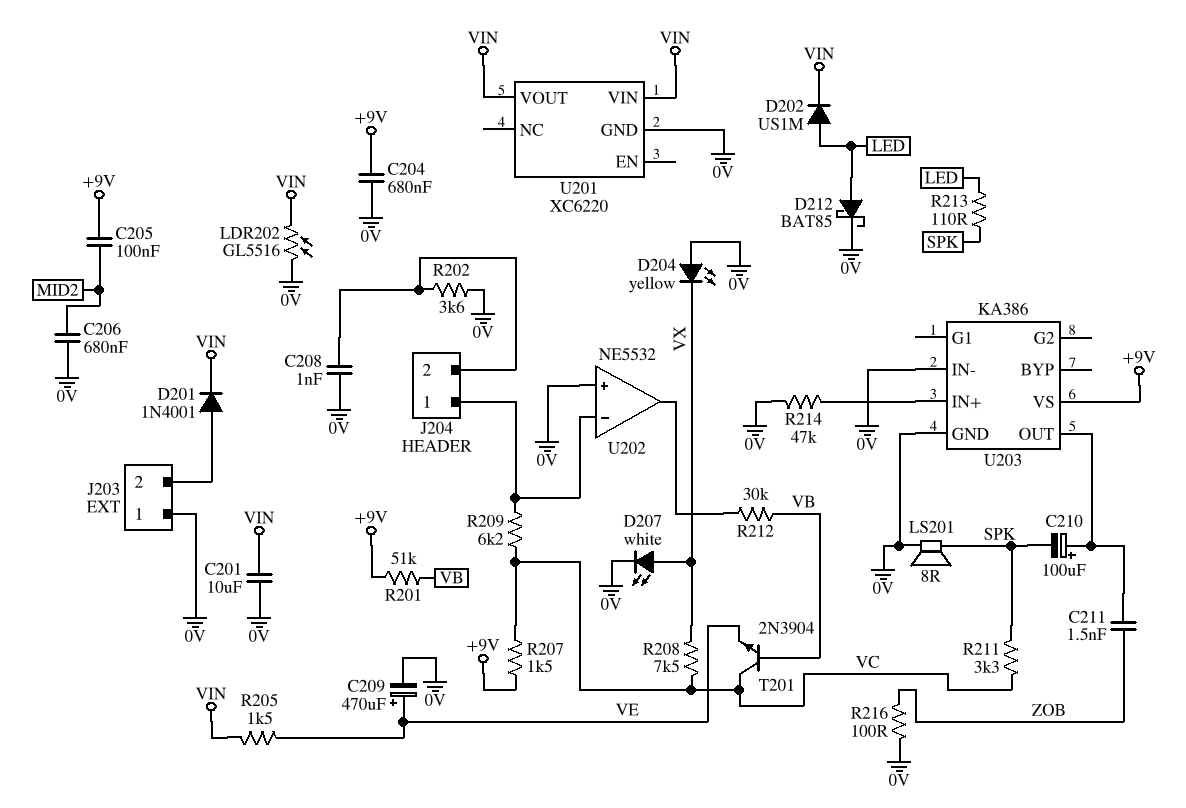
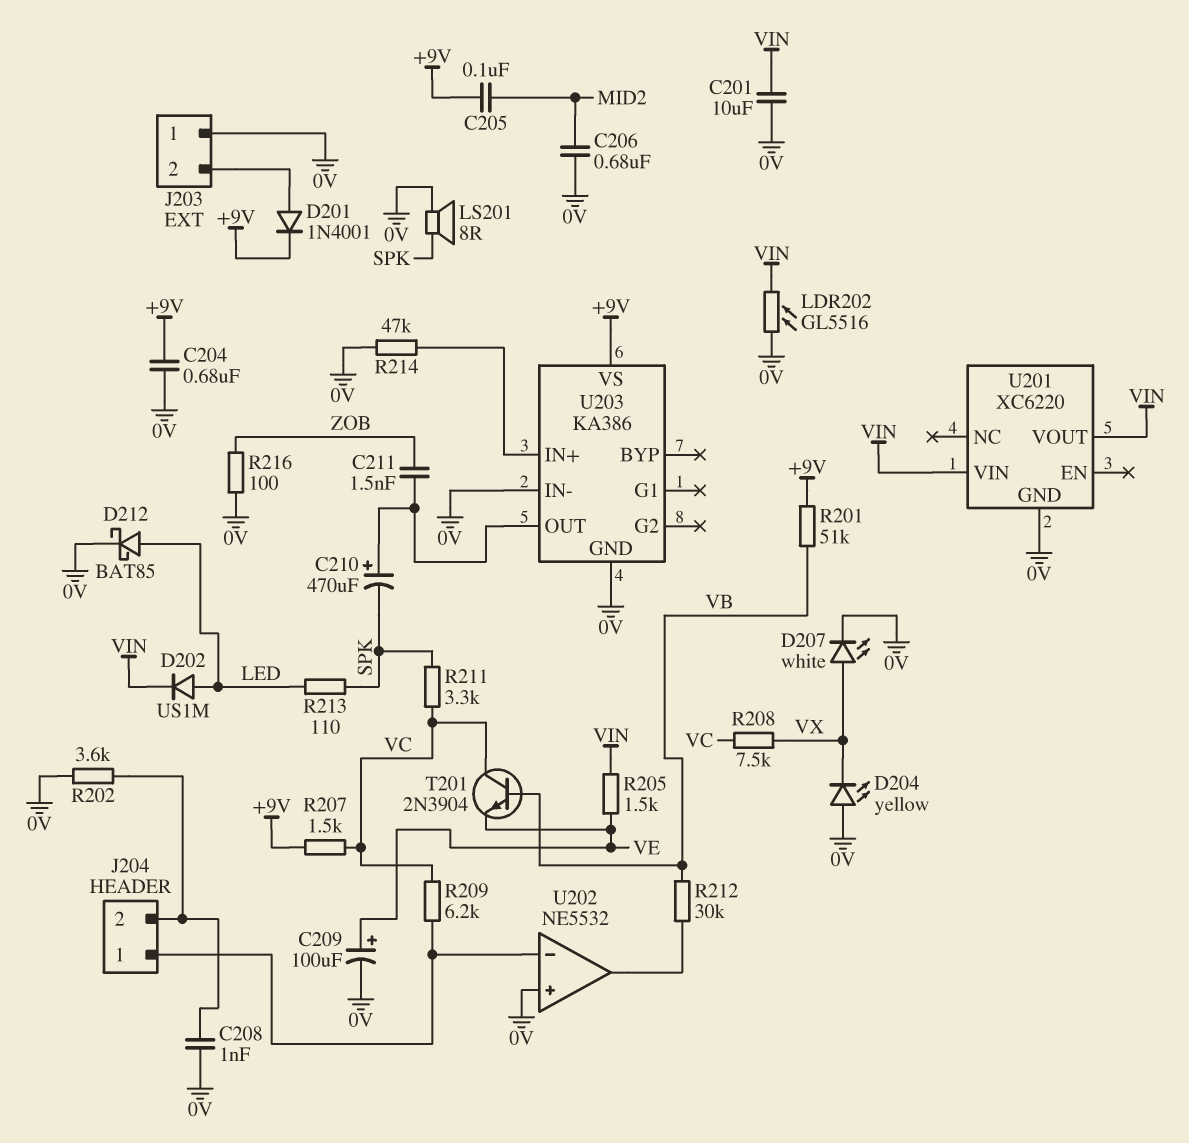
C209: 470uF (plus VE, minus 0V) -> 100uF (plus VE, minus 0V)
C210: 100uF (plus U203/OUT, minus SPK) -> 470uF (plus U203/OUT, minus SPK)
D201: diode 1N4001 (A J203/2, K VIN) -> diode 1N4001 (A J203/2, K +9V)

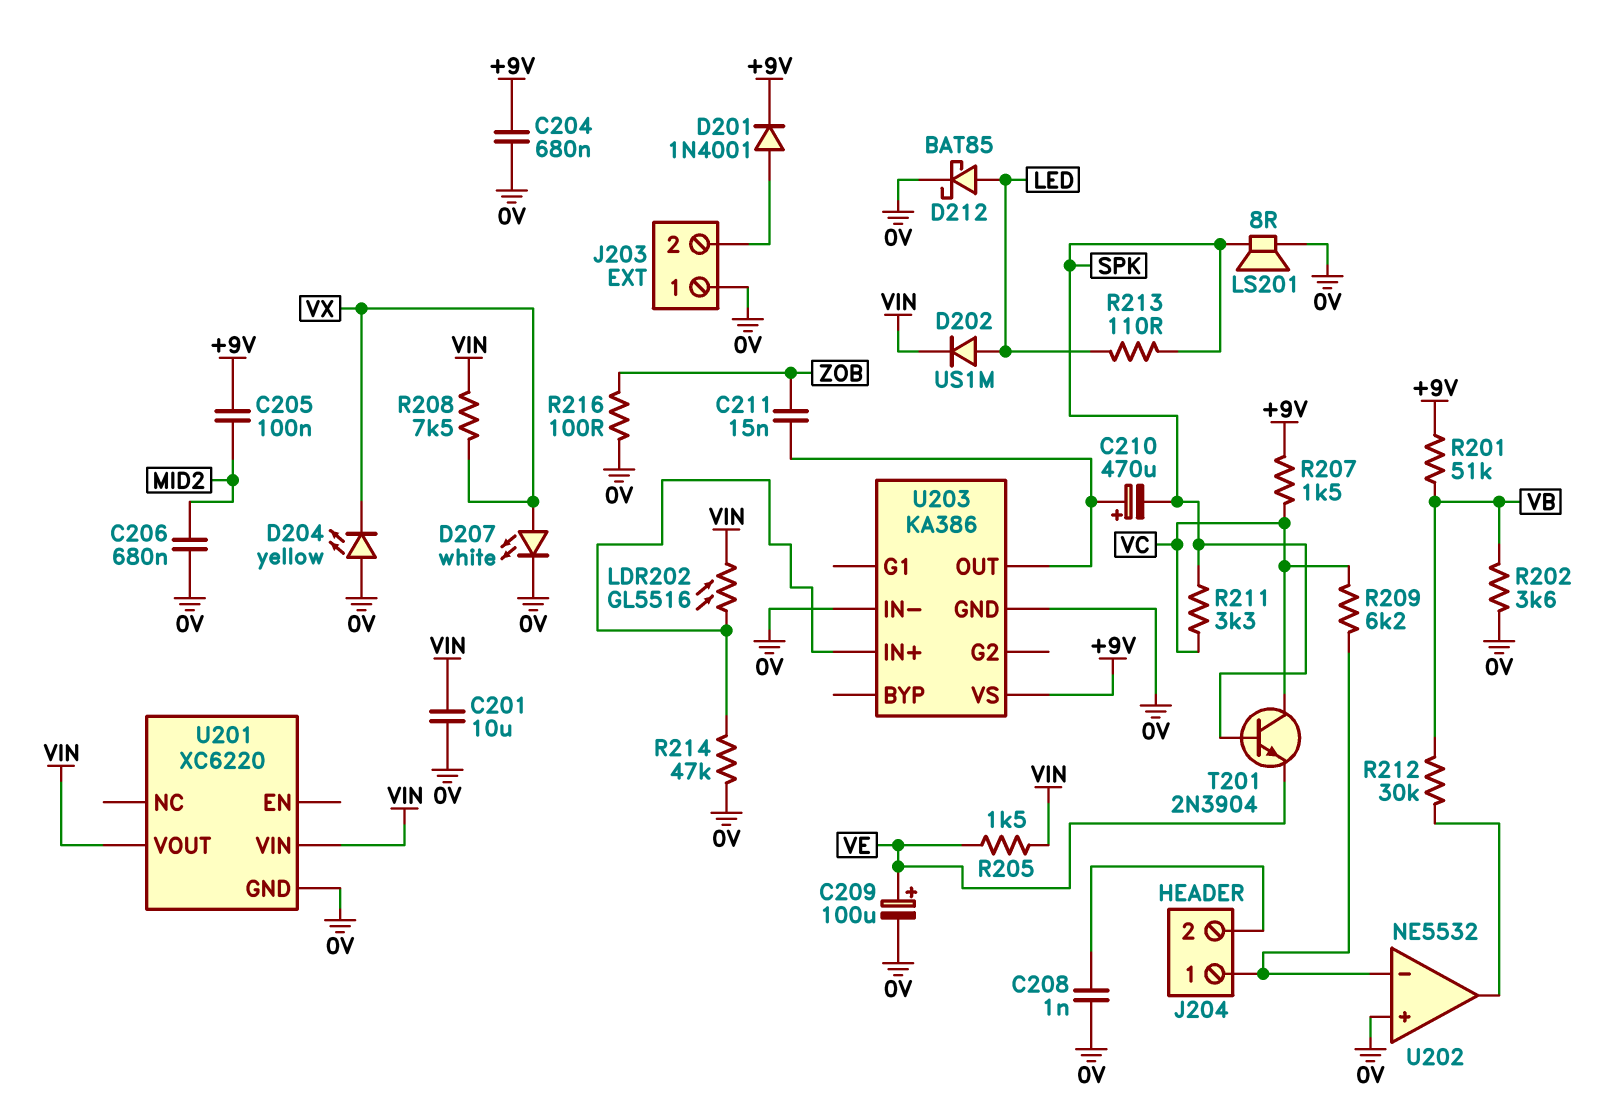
C211: 1.5nF (U203/OUT, ZOB) -> 15nF (U203/OUT, ZOB)
LDR202: GL5516 (0V, VIN) -> GL5516 (U203/IN+, VIN)
R202: 3.6k (0V, J204/2) -> 3.6k (0V, VB)
R208: 7.5k (VC, VX) -> 7.5k (VIN, VX)
T201: NPN 2N3904 (B VB, C VC, E VE) -> NPN 2N3904 (B SPK, C VC, E VE)

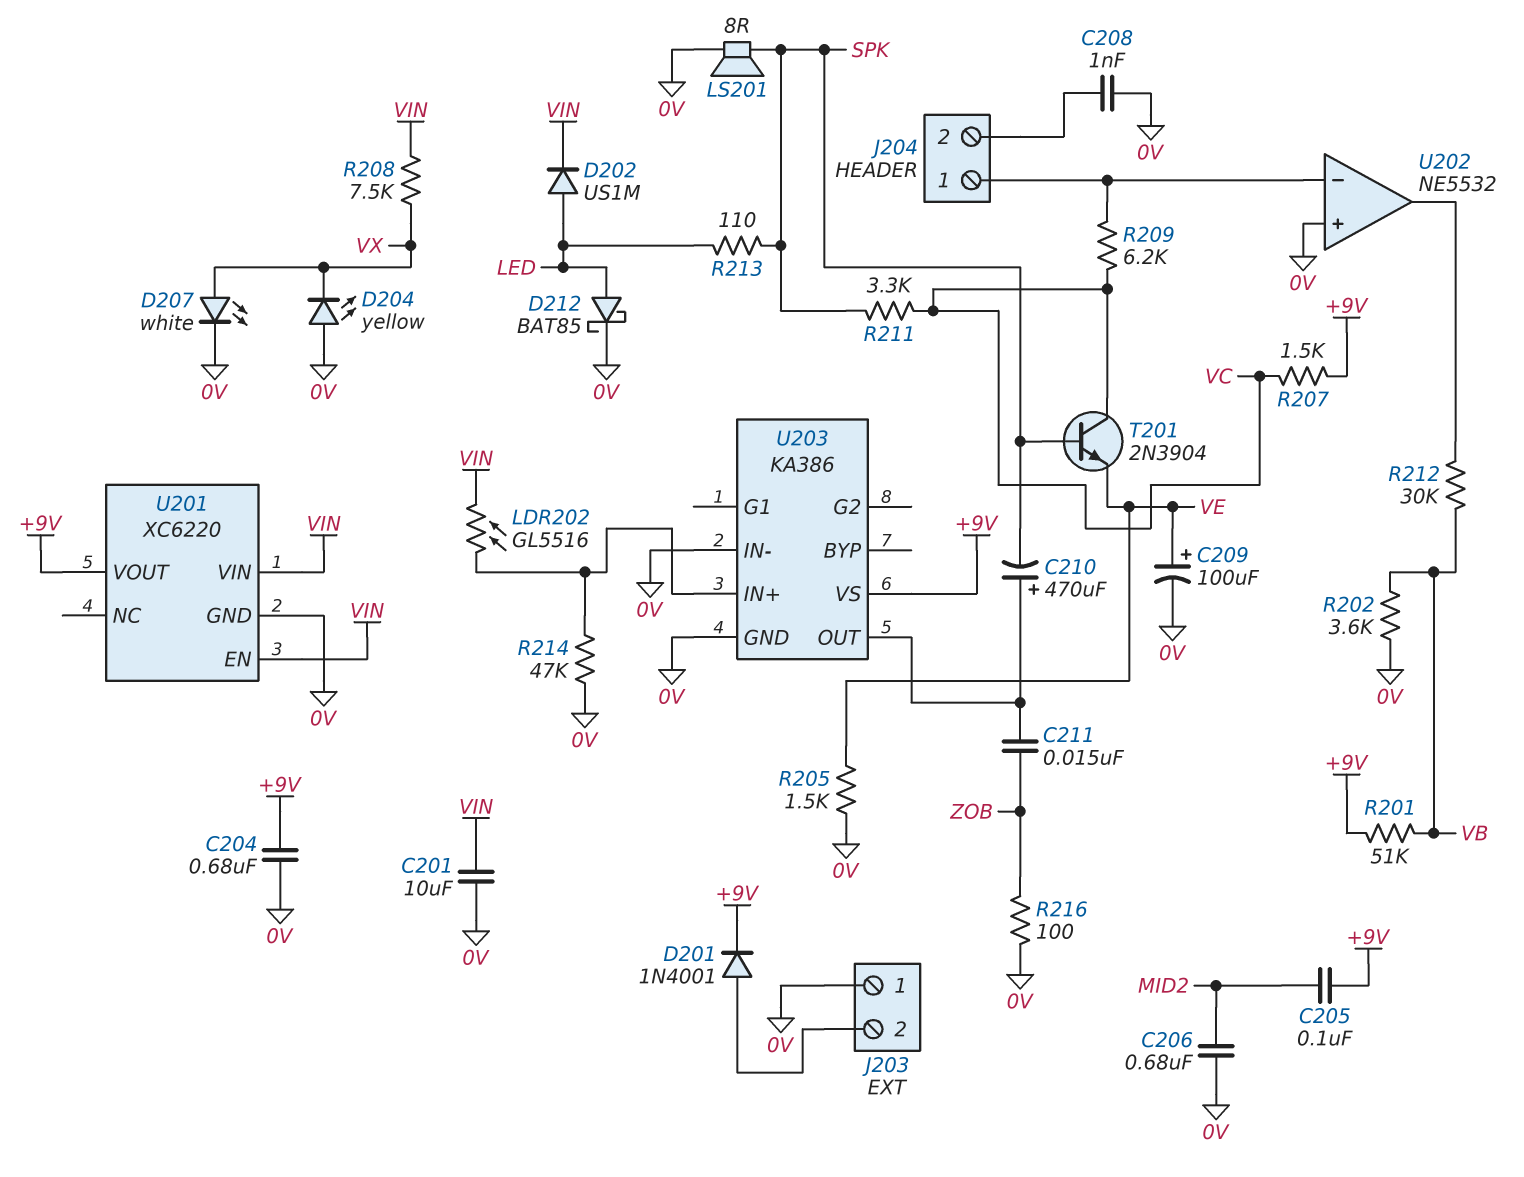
R205: 1.5k (VE, VIN) -> 1.5k (0V, VE)
U201 pin EN: none -> VIN
U201 pin VOUT: VIN -> +9V

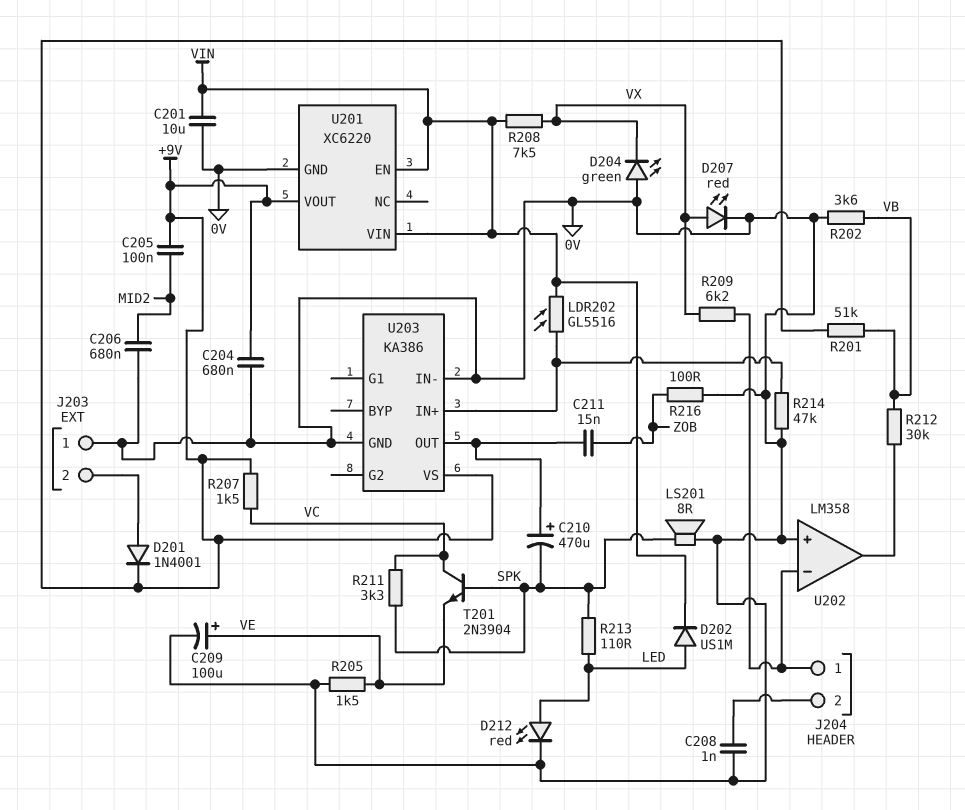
D204: LED yellow (A 0V, K VX) -> LED green (A 0V, K VX)
D207: LED white (A VX, K 0V) -> LED red (A VX, K 0V)
D212: schottky BAT85 (A LED, K 0V) -> LED red (A LED, K 0V)
R209: 6.2k (J204/1, VC) -> 6.2k (J204/1, VX)
U202: NE5532 -> LM358

